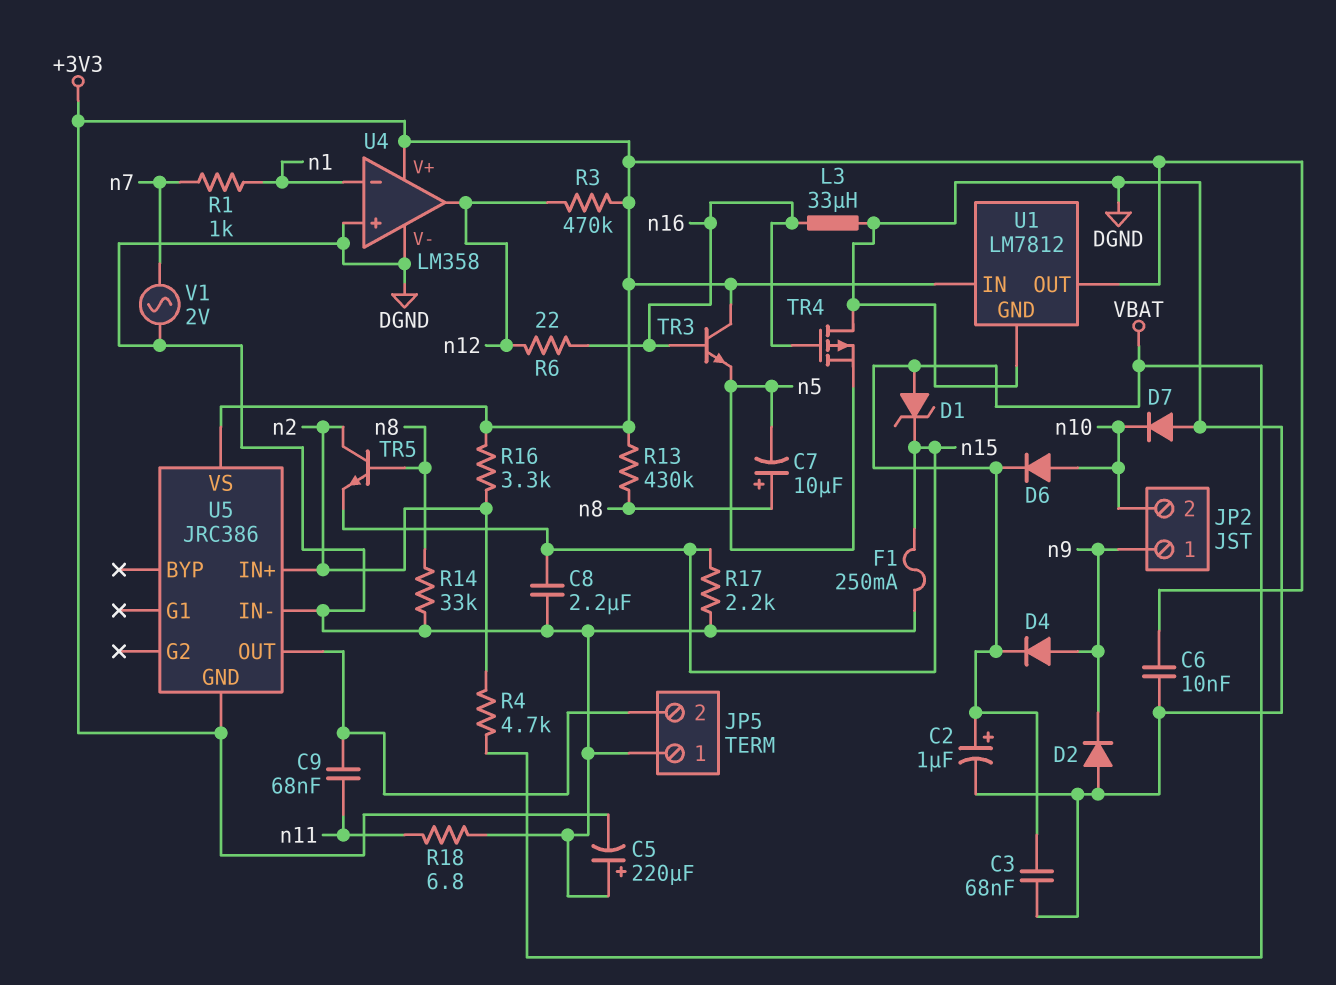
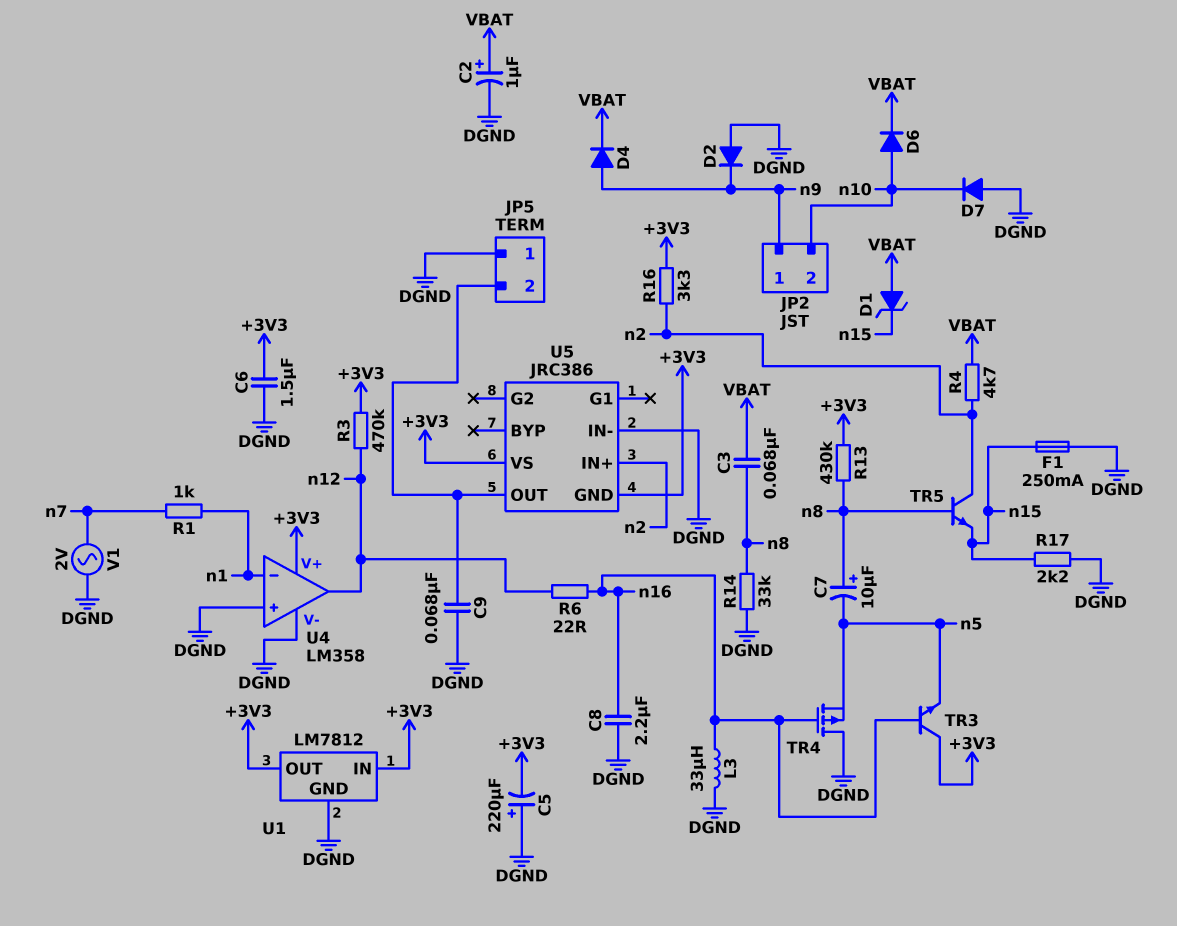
C3: 68nF (DGND, VBAT) -> 68nF (VBAT, n8)
C6: 10nF (+3V3, DGND) -> 1.5uF (+3V3, DGND)
C8: 2.2uF (DGND, n15) -> 2.2uF (DGND, n16)
C9: 68nF (JP5/2, n11) -> 68nF (DGND, JP5/2)
R18: 6.8 (DGND, n11) -> none

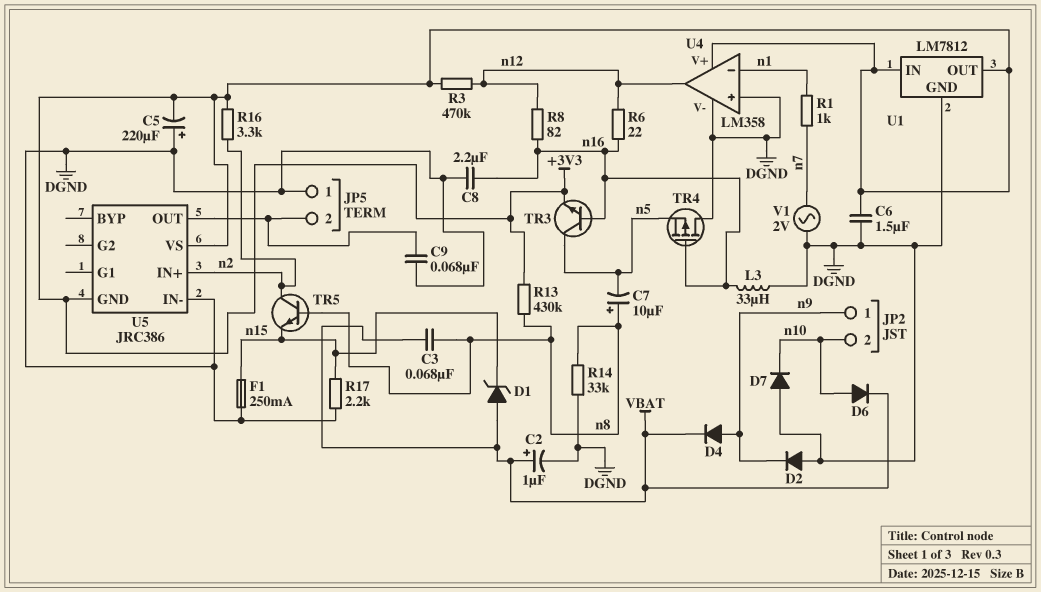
R4: 4.7k (VBAT, n2) -> none
R8: none -> 82 (n12, n16)
TR3: NPN (B n16, C +3V3, E n5) -> NPN (B n16, C n5, E +3V3)

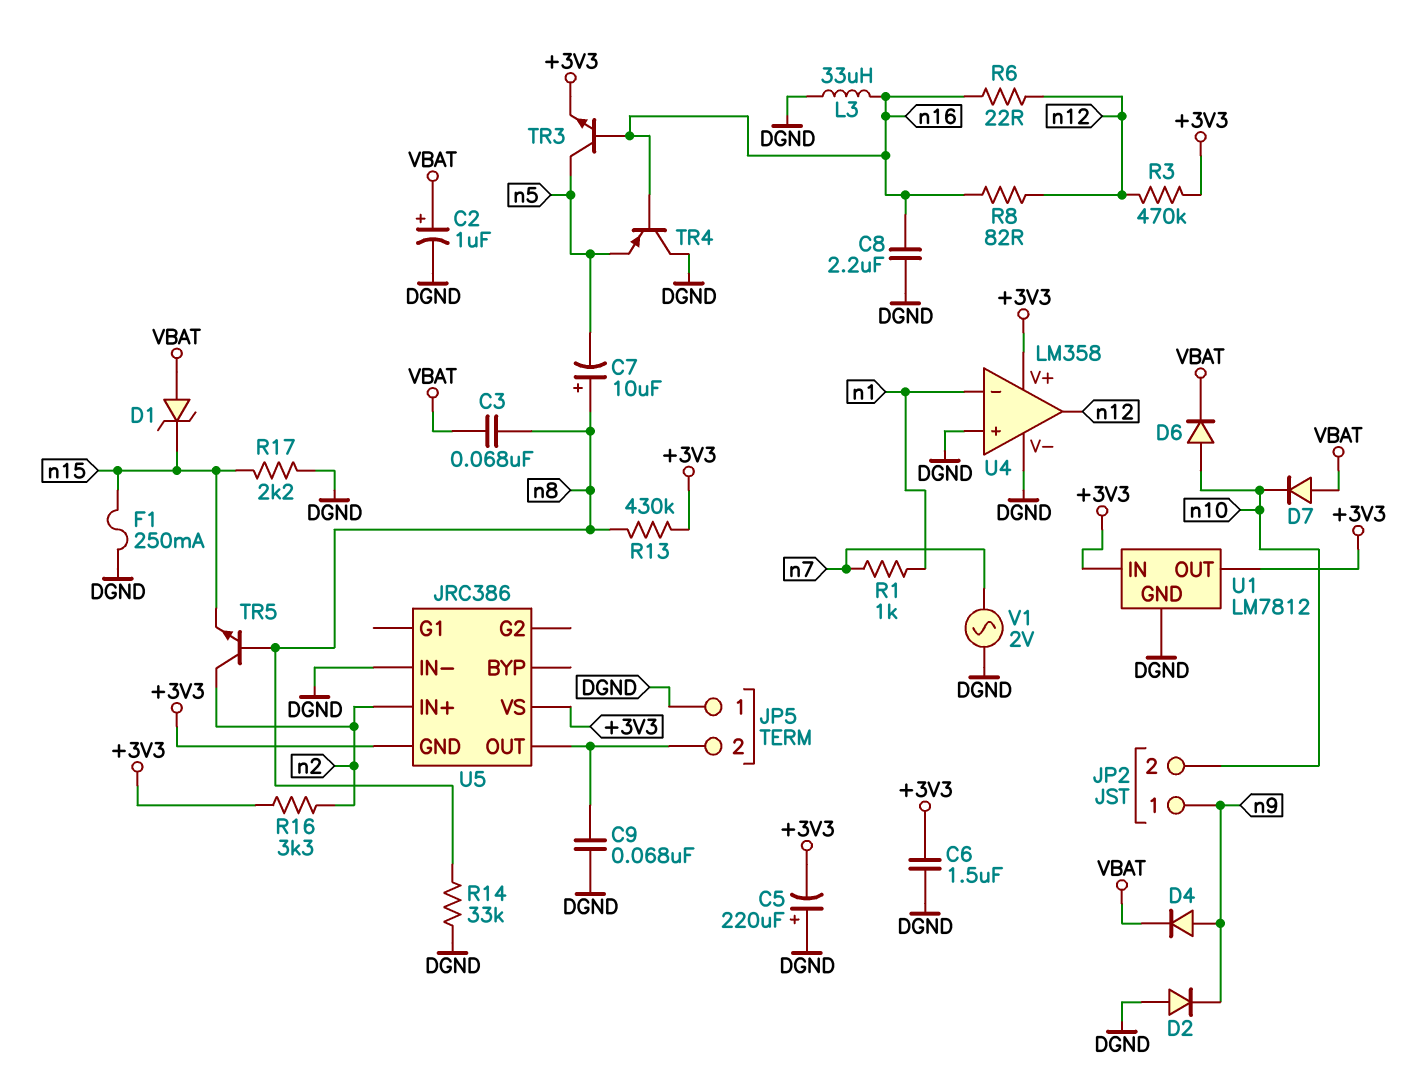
D7: diode (A DGND, K n10) -> diode (A VBAT, K n10)
TR4: PMOS (G n16, D DGND, S n5) -> PNP (B n16, C DGND, E n5)

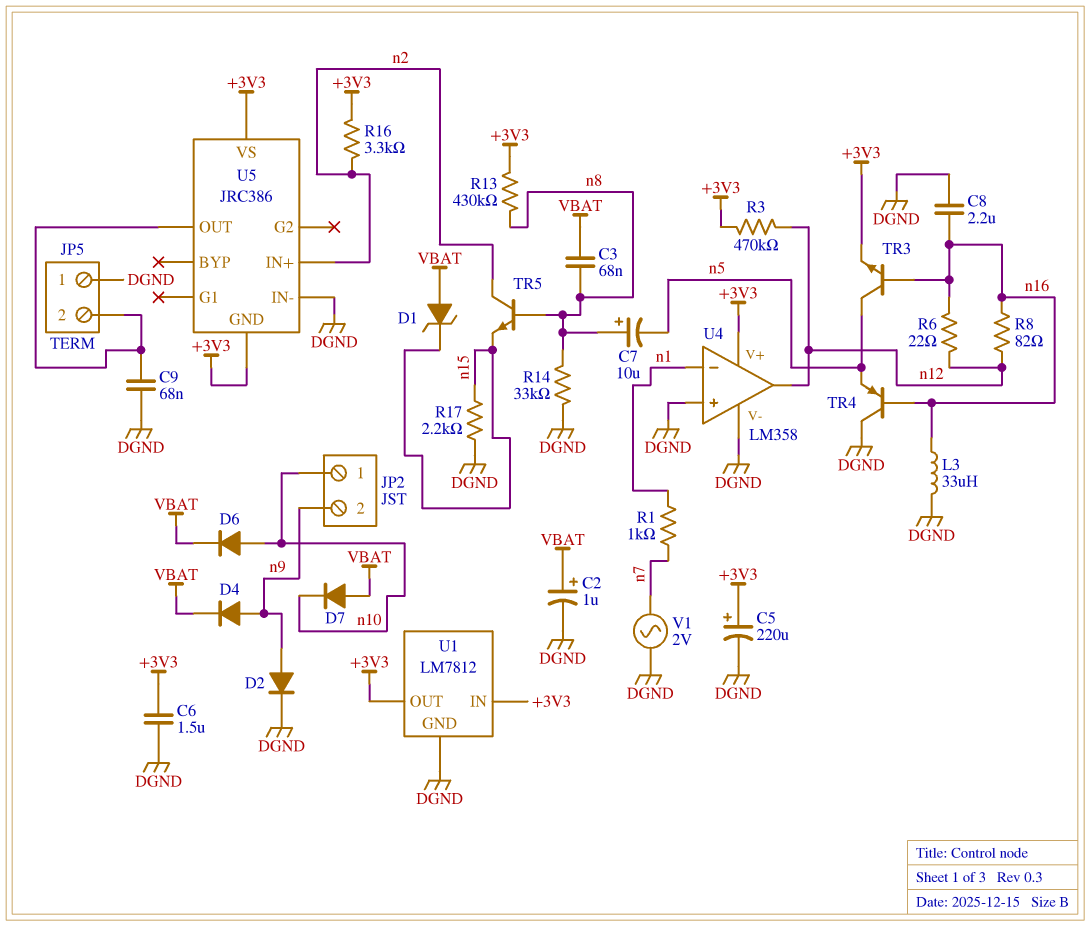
C5: 220uF (plus DGND, minus +3V3) -> 220uF (plus +3V3, minus DGND)
D2: diode (A DGND, K n9) -> diode (A n9, K DGND)
F1: 250mA (DGND, n15) -> none
JP2 pin 1: n9 -> n10
JP2 pin 2: n10 -> n9

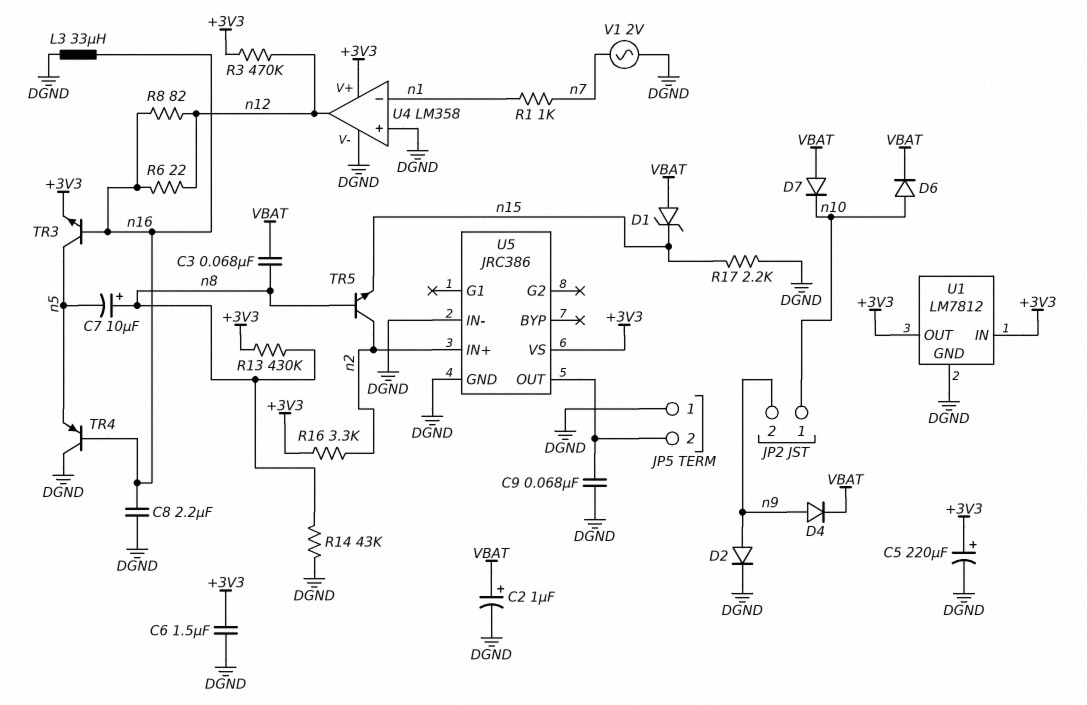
R14: 33k (DGND, n8) -> 43k (DGND, n8)
U5 pin GND: +3V3 -> DGND

